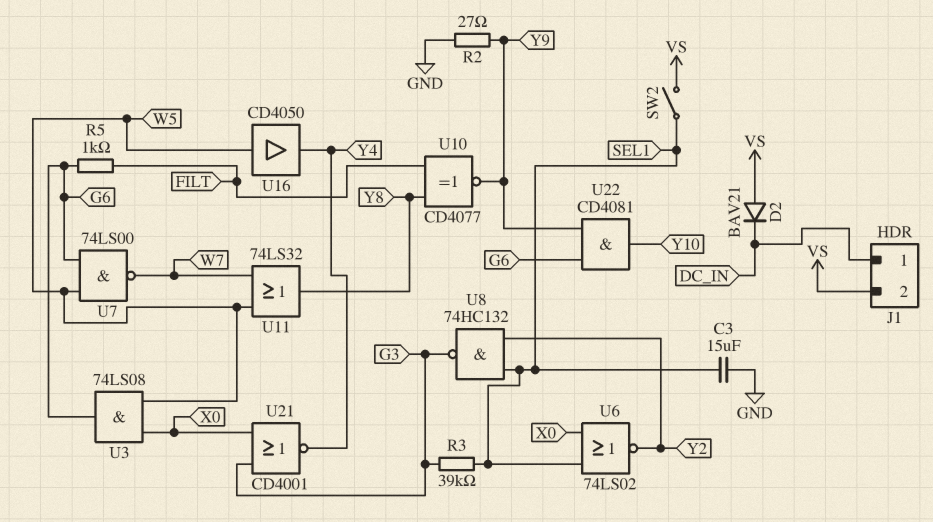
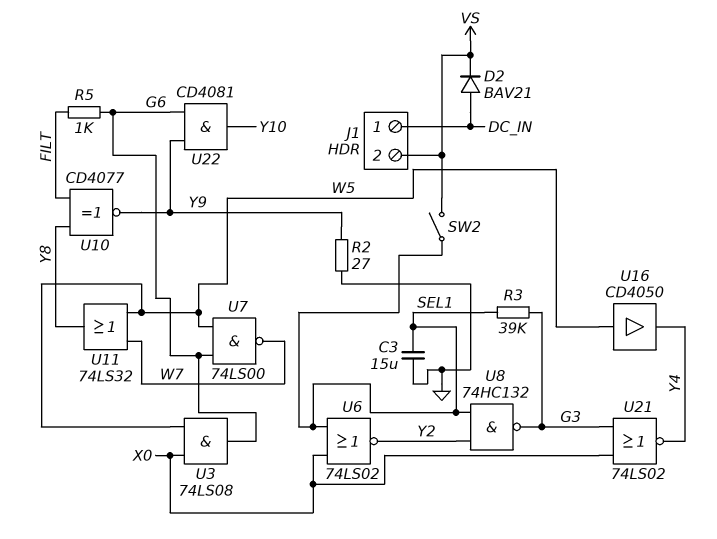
D2: diode BAV21 (A VS, K DC_IN) -> diode BAV21 (A DC_IN, K VS)
U21: NOR CD4001 (in G3, in X0, out Y4) -> NOR 74LS02 (in G3, in X0, out Y4)

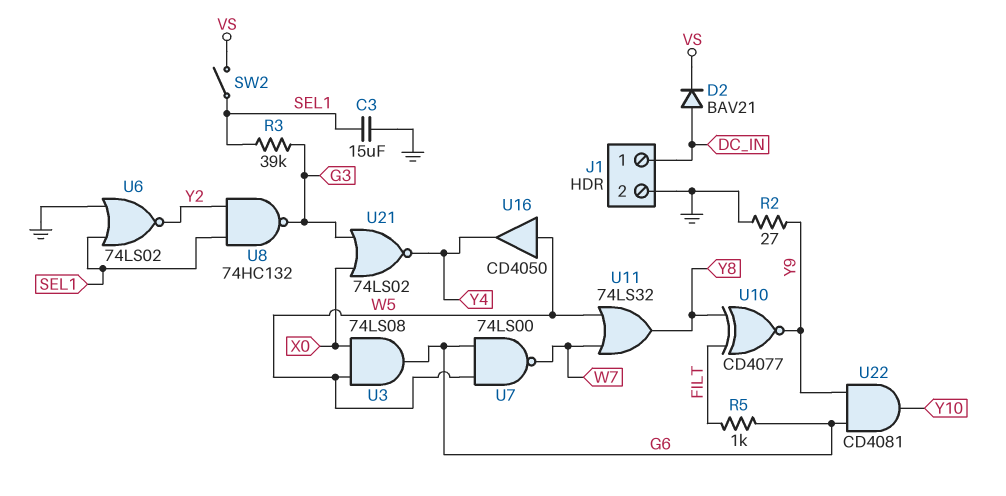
J1 pin 2: VS -> GND
U6: NOR 74LS02 (in SEL1, in X0, out Y2) -> NOR 74LS02 (in GND, in SEL1, out Y2)

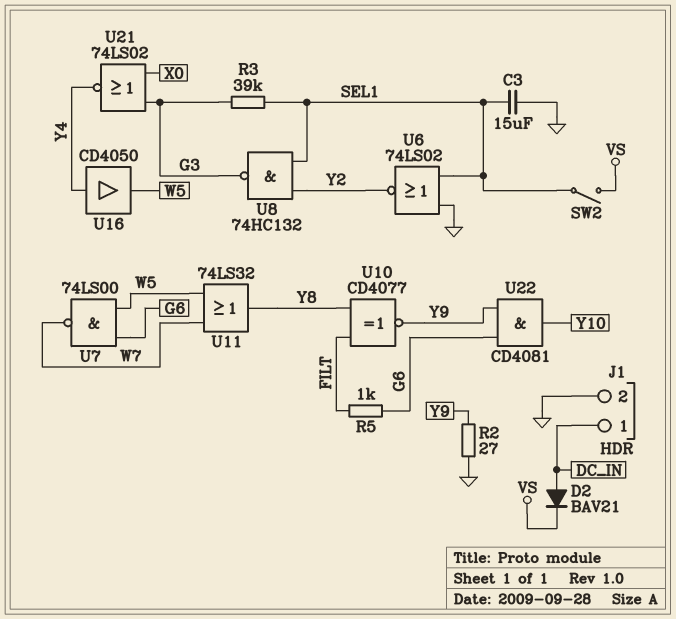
U3: AND 74LS08 (in W5, in X0, out G6) -> none
U16: buffer CD4050 (in W5, out Y4) -> buffer CD4050 (in Y4, out W5)

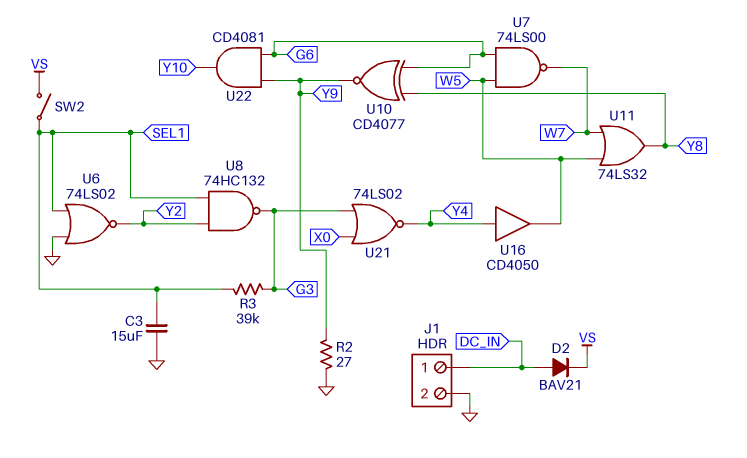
R5: 1k (FILT, G6) -> none
U10: XNOR CD4077 (in FILT, in Y8, out Y9) -> XNOR CD4077 (in G6, in Y8, out Y9)

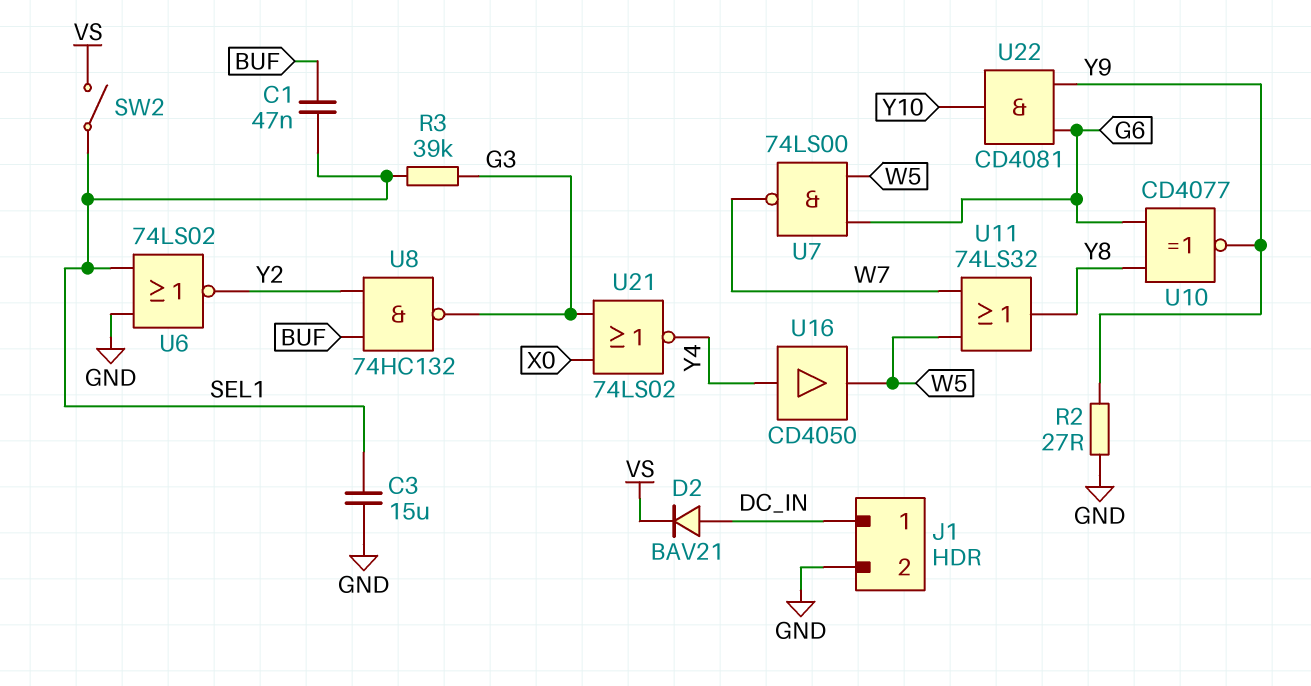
C1: none -> 47nF (BUF, SEL1)
U8: NAND 74HC132 (in SEL1, in Y2, out G3) -> NAND 74HC132 (in BUF, in Y2, out G3)

